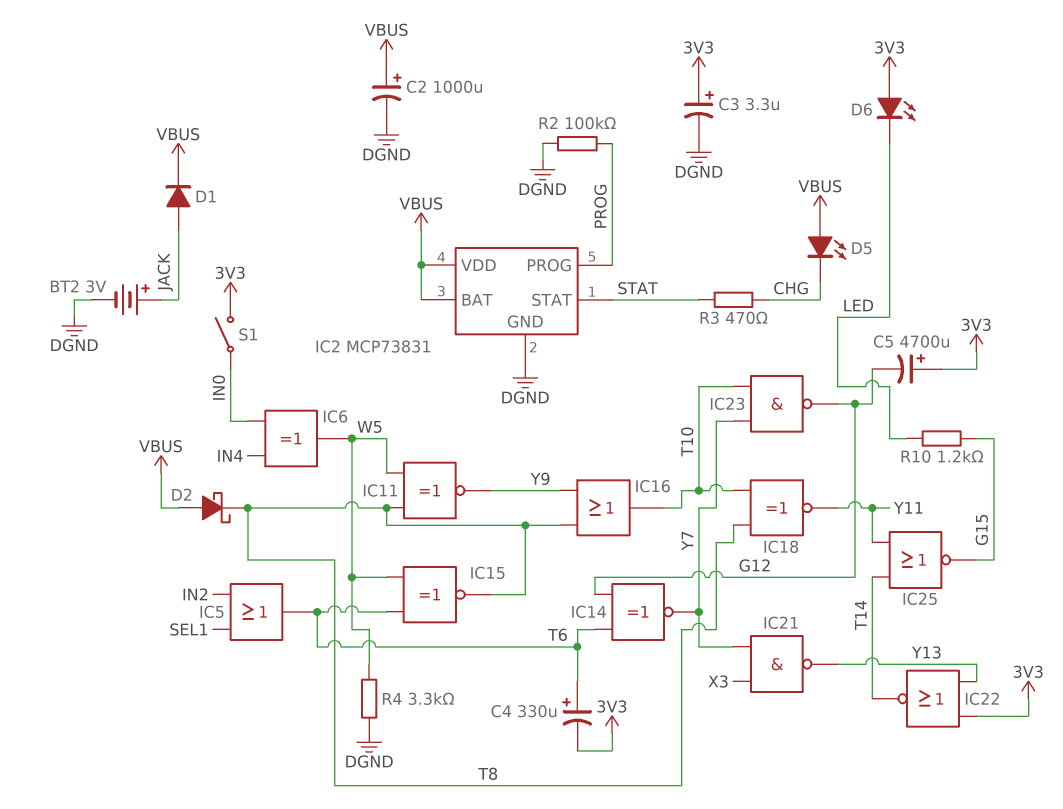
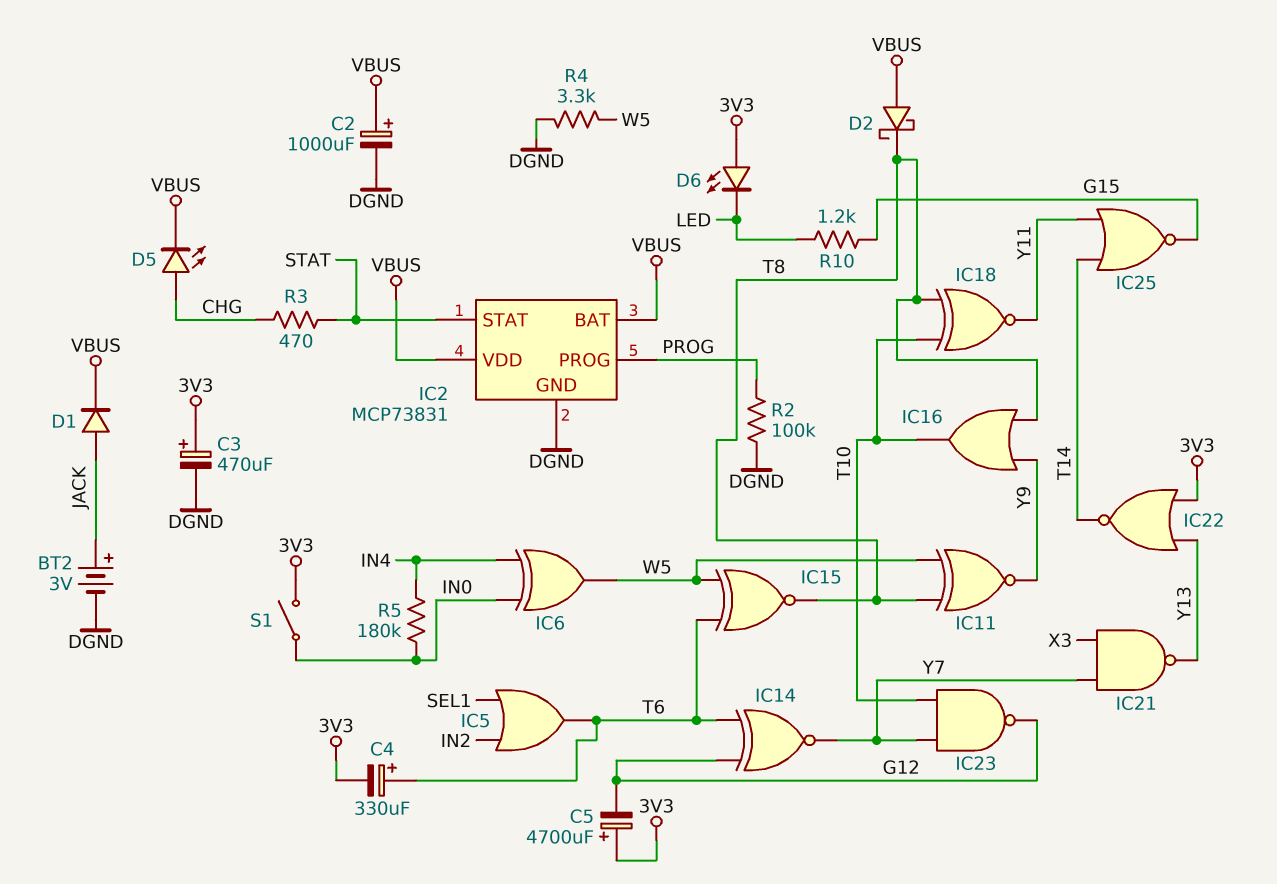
C3: 3.3uF (plus 3V3, minus DGND) -> 470uF (plus 3V3, minus DGND)
D5: LED (A VBUS, K CHG) -> LED (A CHG, K VBUS)
R5: none -> 180k (IN0, IN4)

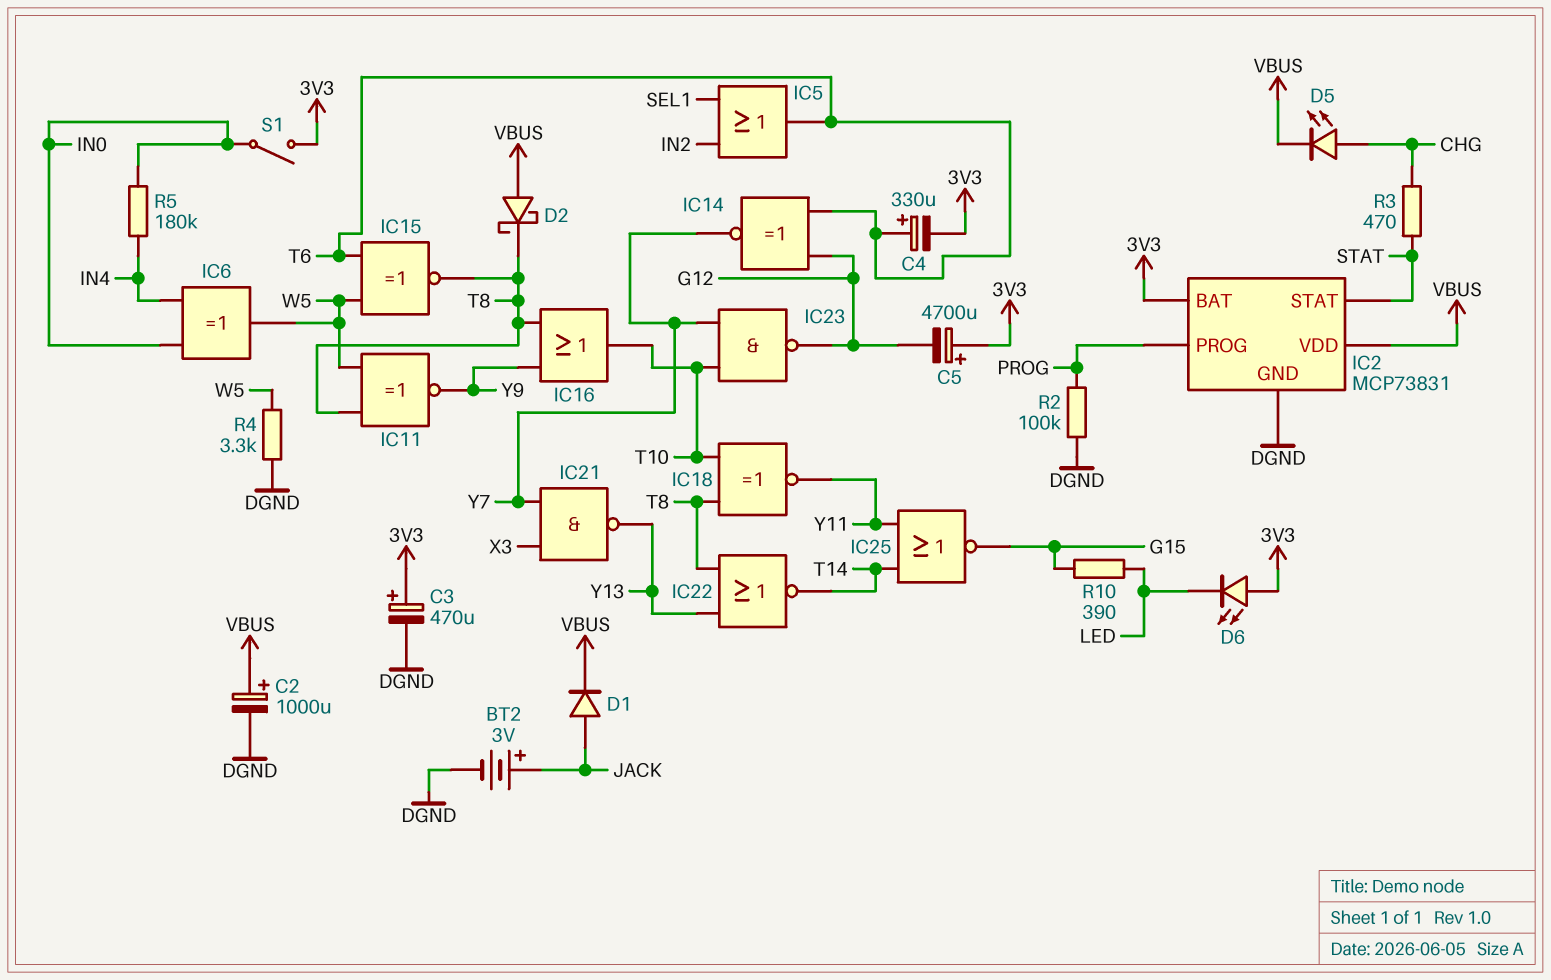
IC2 pin BAT: VBUS -> 3V3
IC22: NOR (in 3V3, in Y13, out T14) -> NOR (in T8, in Y13, out T14)
R10: 1.2k (G15, LED) -> 390 (G15, LED)

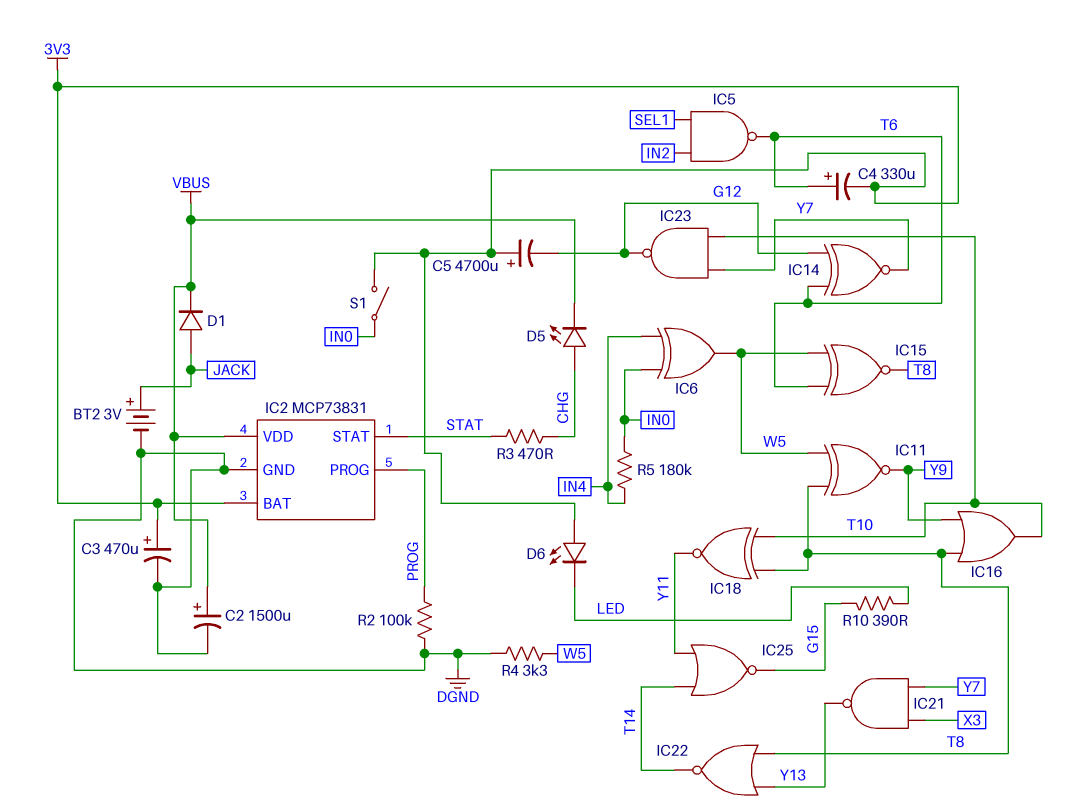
C2: 1000uF (plus VBUS, minus DGND) -> 1500uF (plus VBUS, minus DGND)
D2: schottky (A VBUS, K T8) -> none
IC5: OR (in IN2, in SEL1, out T6) -> NAND (in IN2, in SEL1, out T6)

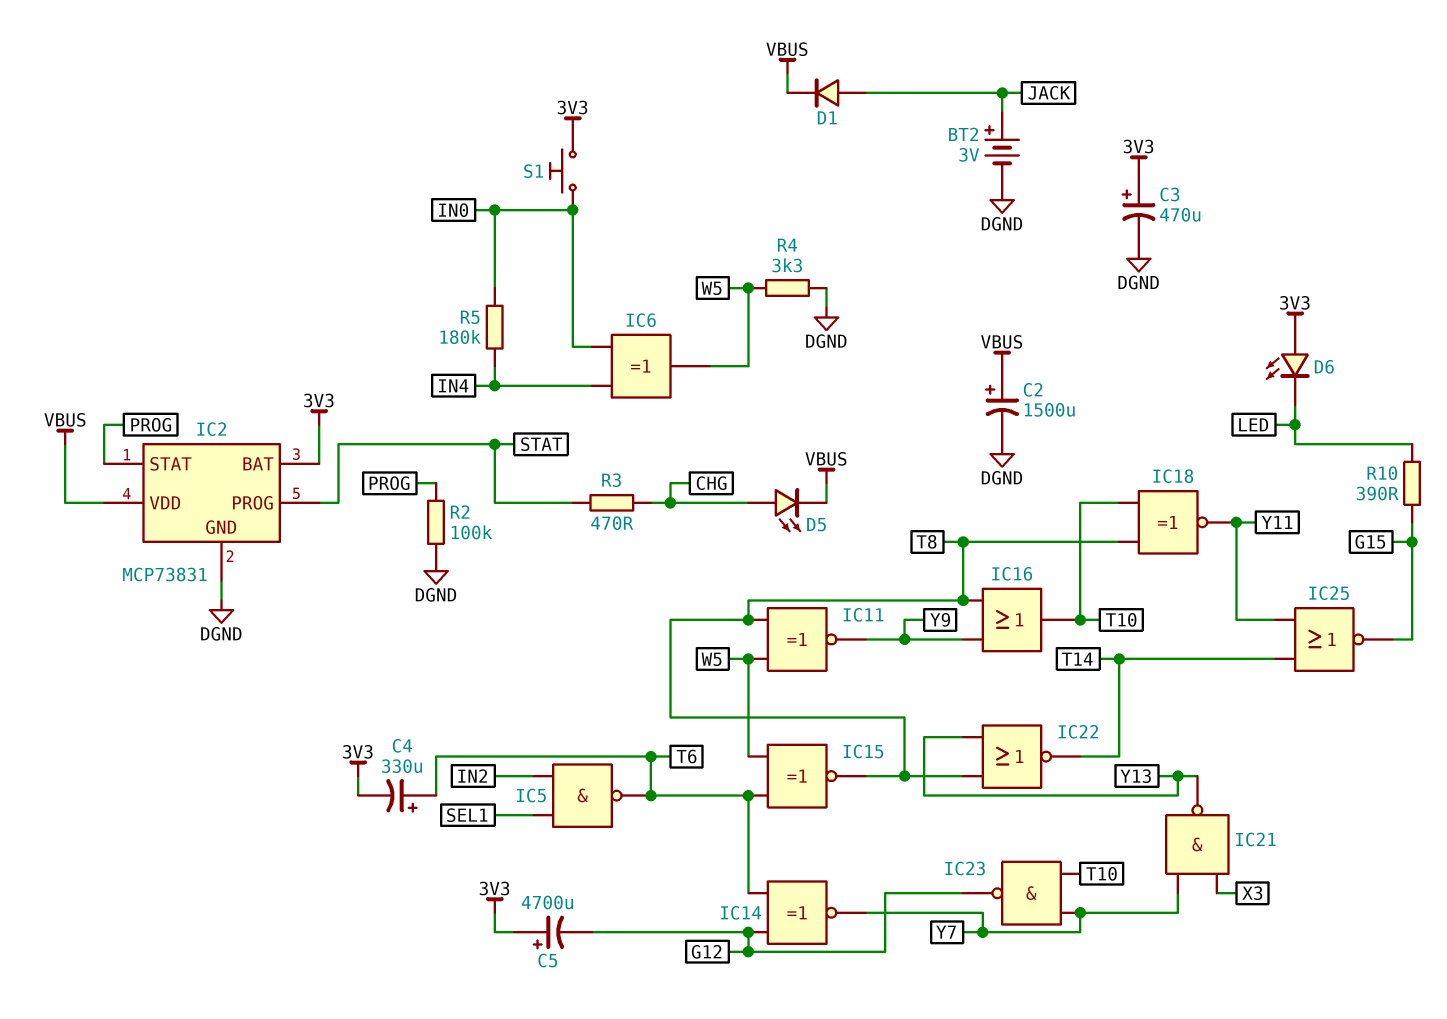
IC2 pin PROG: PROG -> STAT
IC2 pin STAT: STAT -> PROG
S1: switch (3V3, IN0) -> button (3V3, IN0)

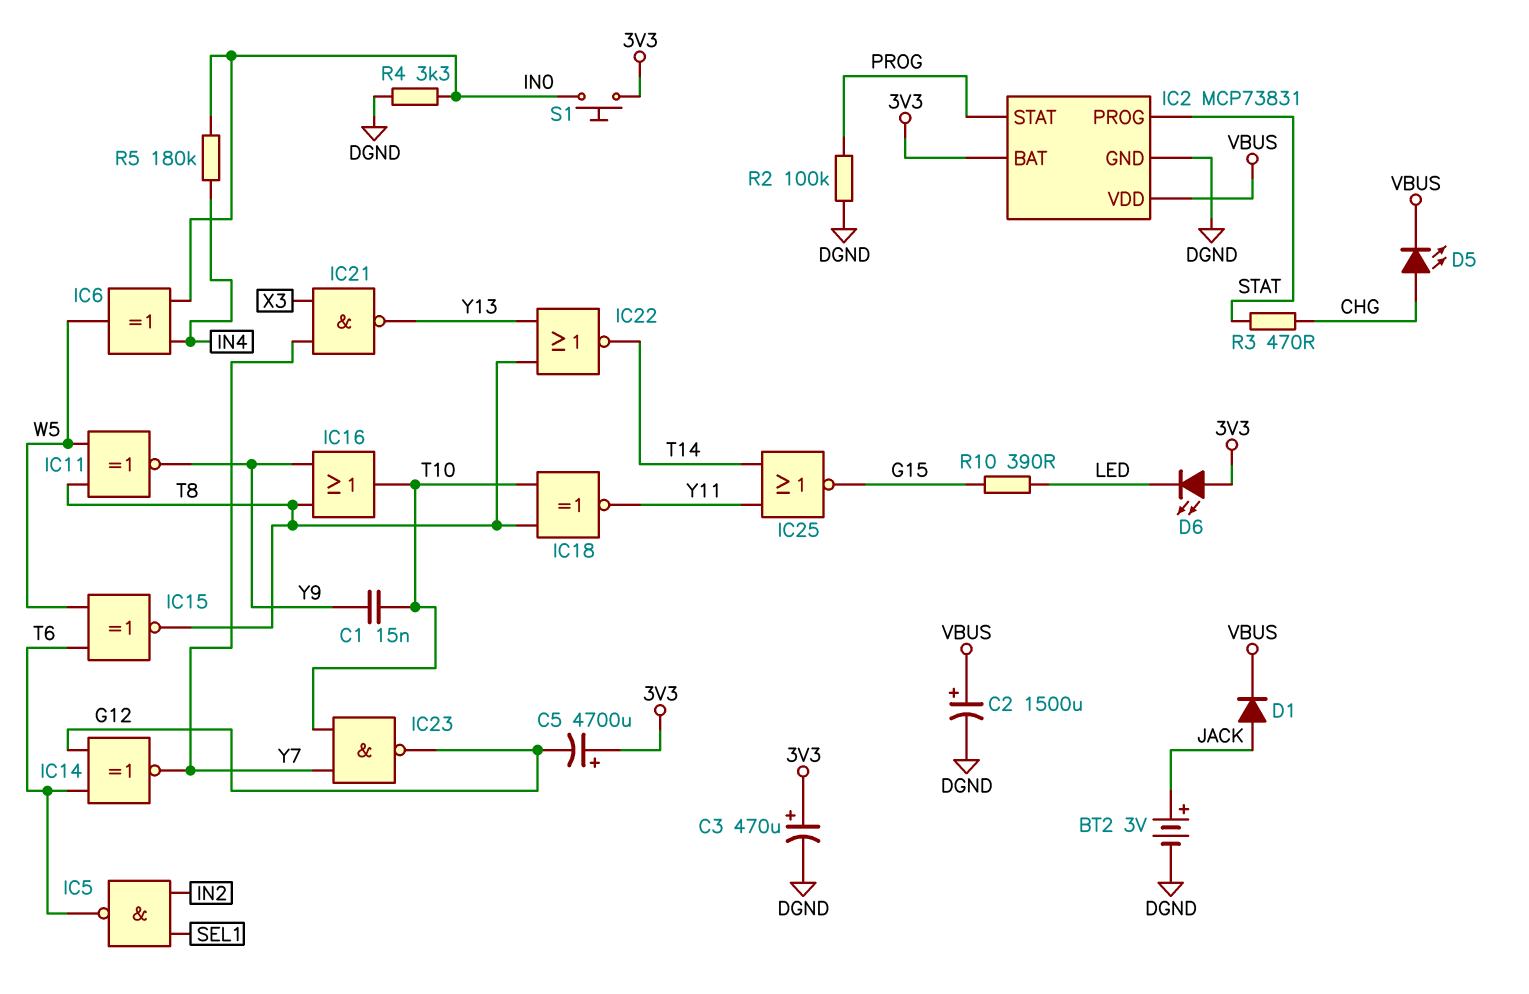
C1: none -> 15nF (T10, Y9)
C4: 330uF (plus T6, minus 3V3) -> none
R4: 3.3k (DGND, W5) -> 3.3k (DGND, IN0)

